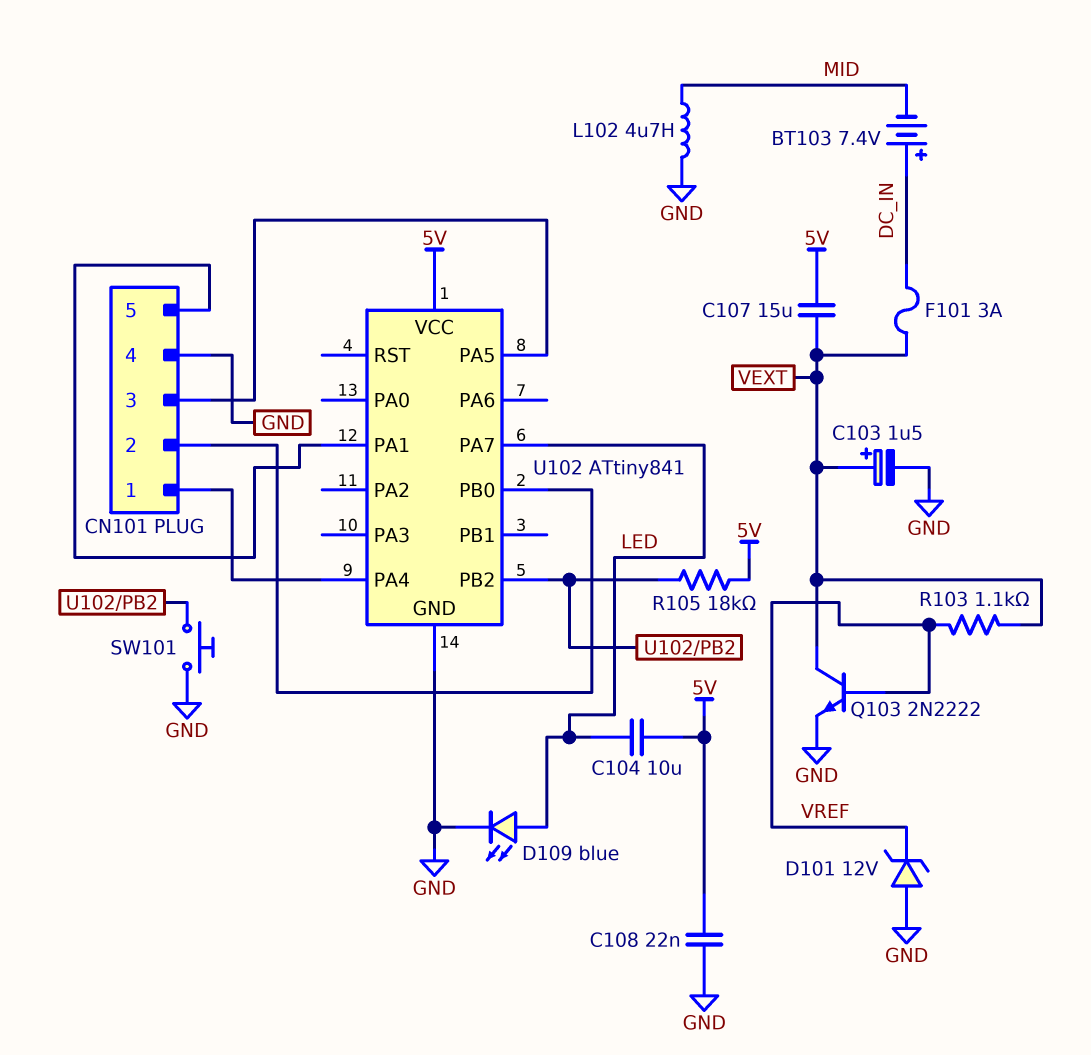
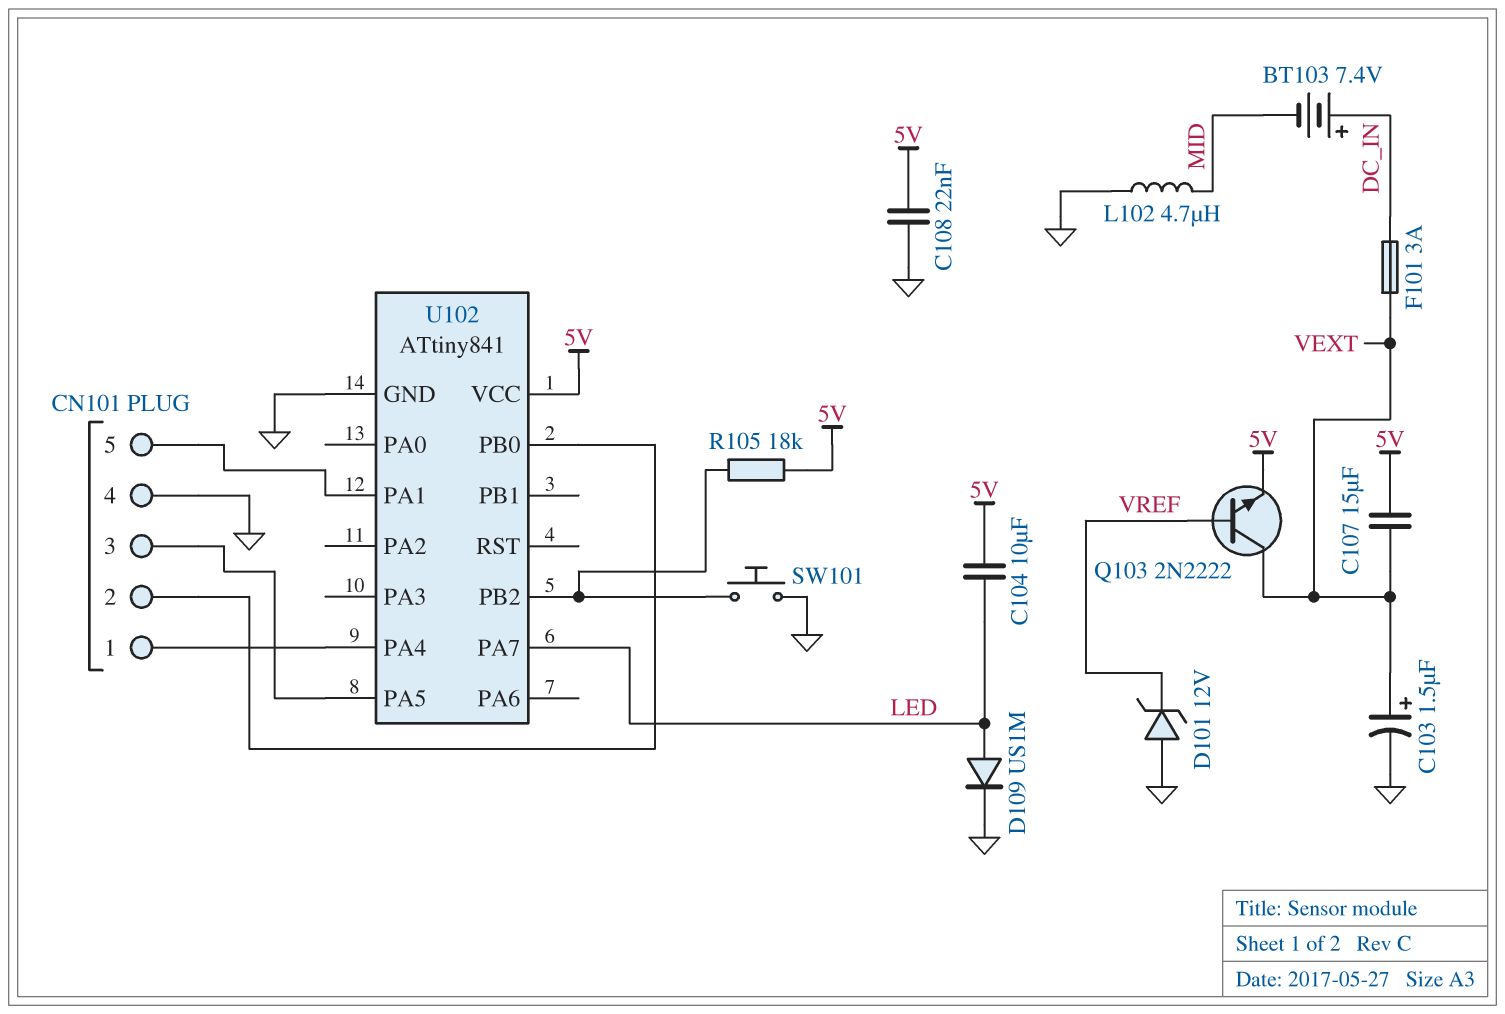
D109: LED blue (A LED, K GND) -> diode US1M (A LED, K GND)
Q103: NPN 2N2222 (B VREF, C VEXT, E GND) -> NPN 2N2222 (B VREF, C VEXT, E 5V)
R103: 1.1k (VEXT, VREF) -> none

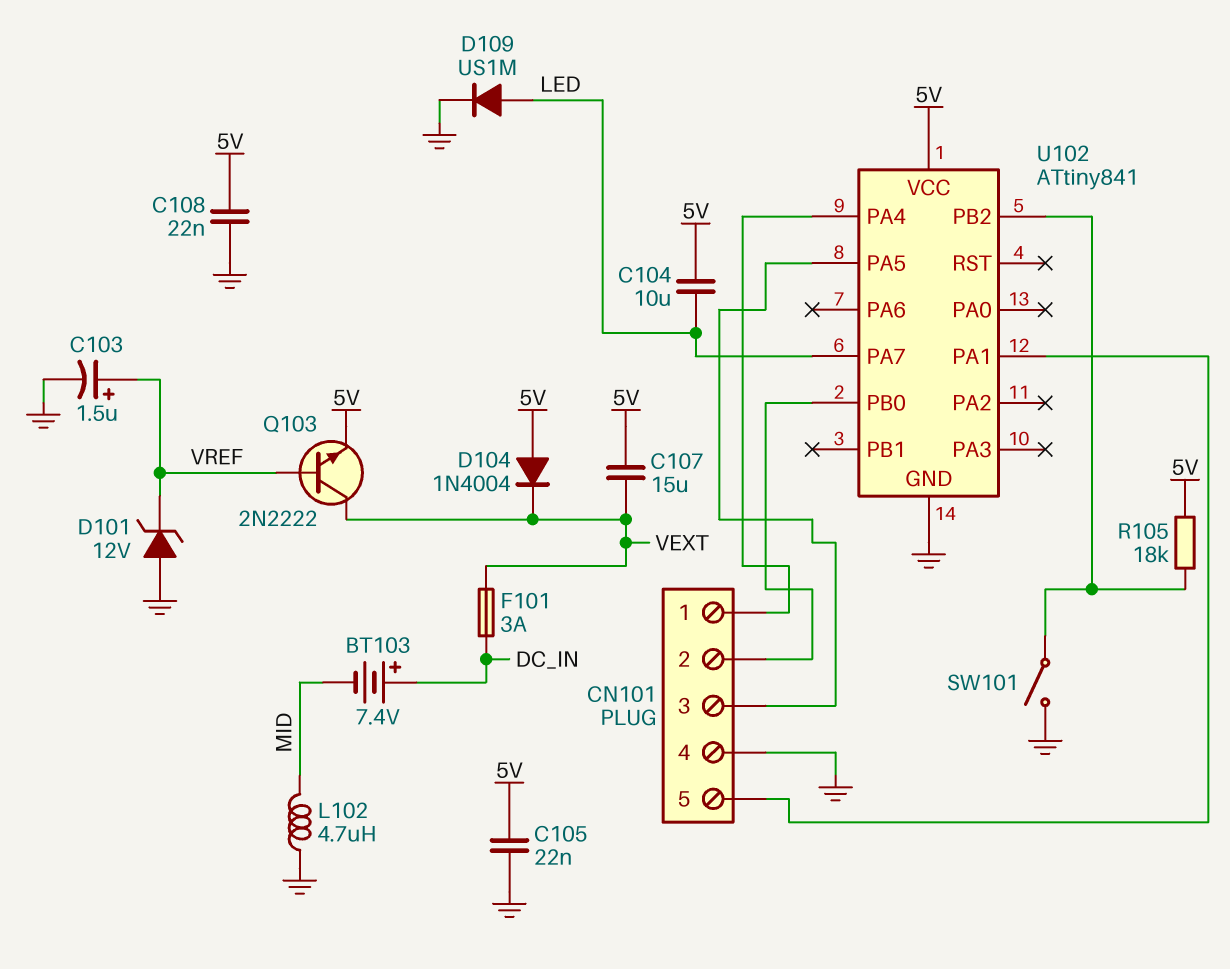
C103: 1.5uF (plus VEXT, minus GND) -> 1.5uF (plus VREF, minus GND)
C105: none -> 22nF (5V, GND)
D104: none -> diode 1N4004 (A 5V, K VEXT)
SW101: button (GND, U102/PB2) -> switch (GND, U102/PB2)

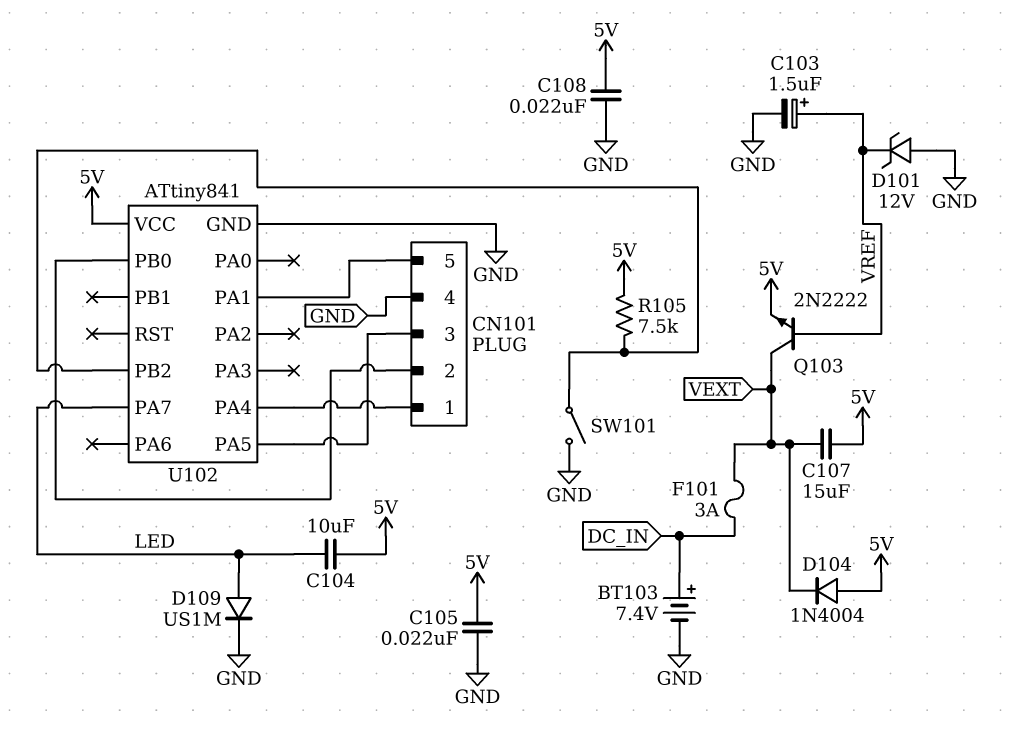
BT103: 7.4V (plus DC_IN, minus MID) -> 7.4V (plus DC_IN, minus GND)
L102: 4.7uH (GND, MID) -> none
R105: 18k (5V, U102/PB2) -> 7.5k (5V, U102/PB2)

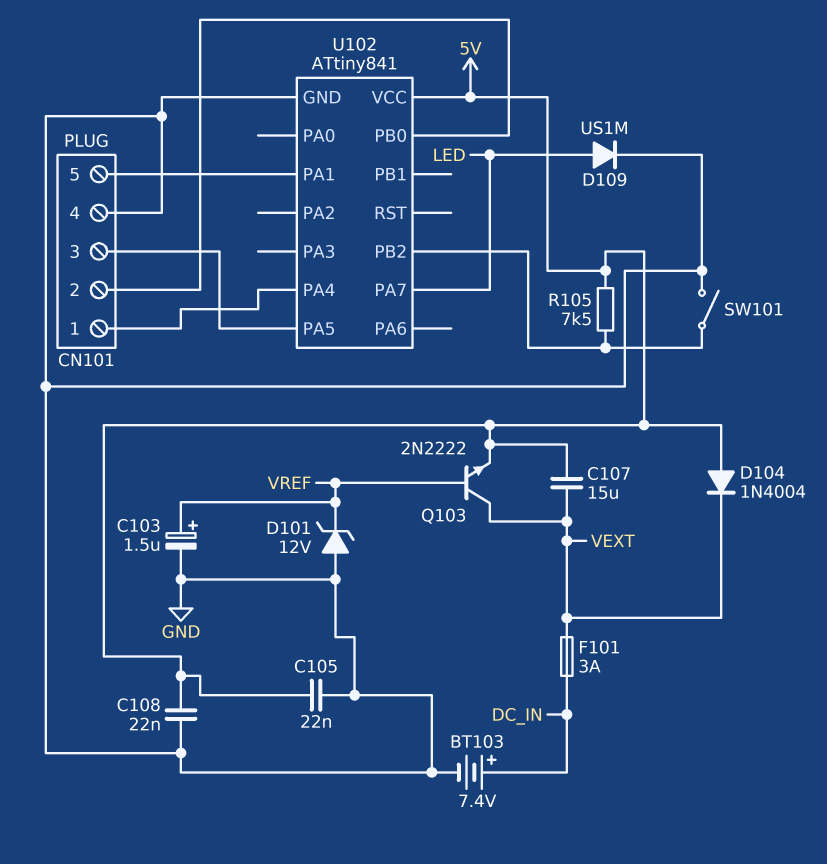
C104: 10uF (5V, LED) -> none

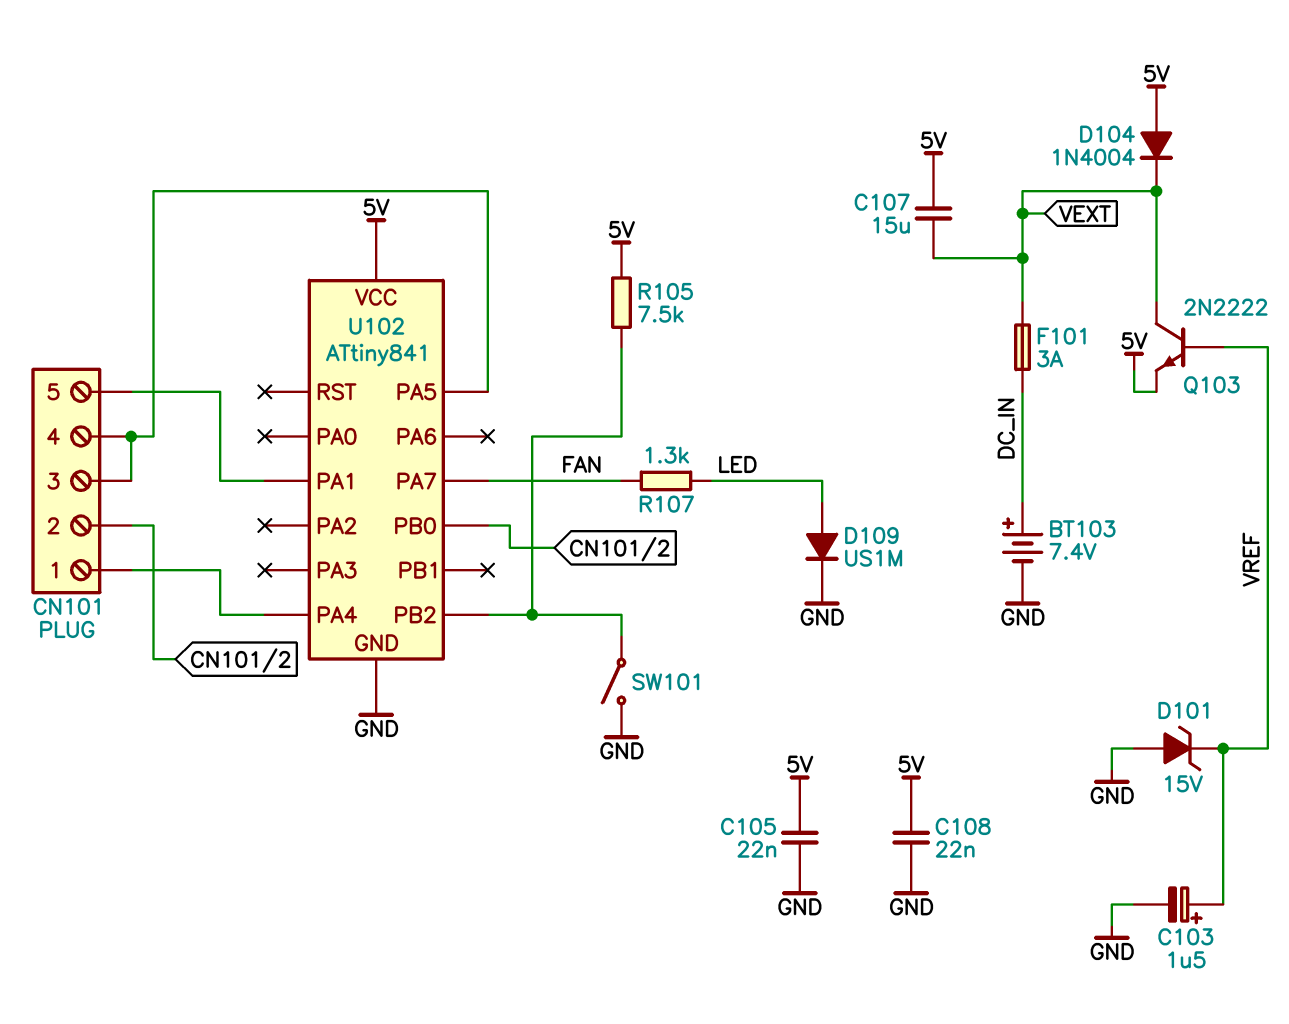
CN101 pin 4: GND -> CN101/3
D101: zener 12V (A GND, K VREF) -> zener 15V (A GND, K VREF)
R107: none -> 1.3k (FAN, LED)
U102 pin PA7: LED -> FAN

